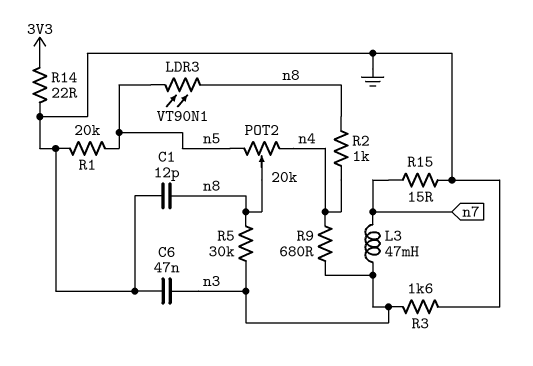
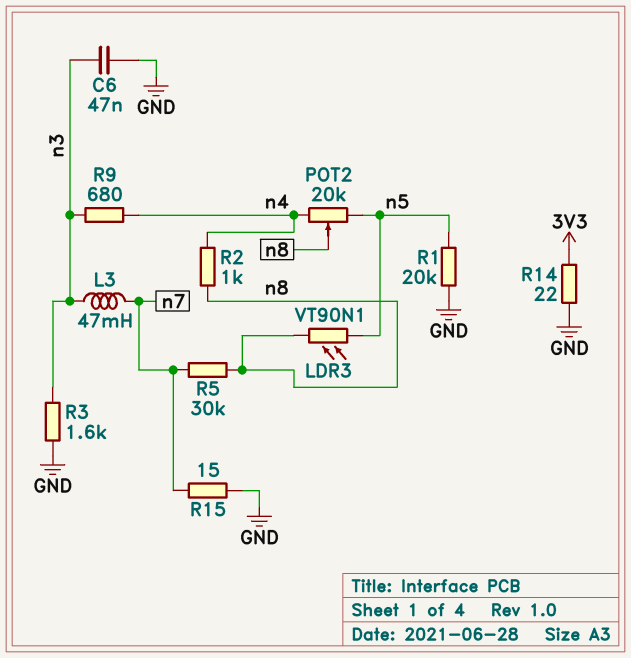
C1: 12pF (GND, n8) -> none
R5: 30k (n3, n8) -> 30k (n7, n8)

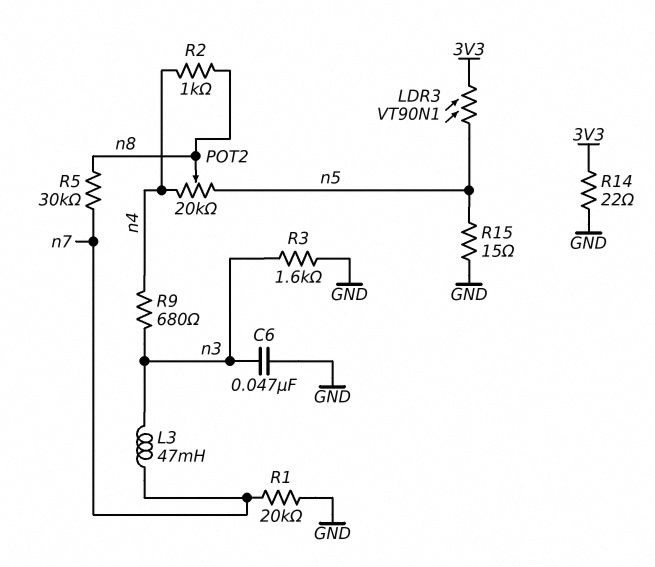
LDR3: VT90N1 (n5, n8) -> VT90N1 (3V3, n5)
R1: 20k (GND, n5) -> 20k (GND, n7)
R15: 15 (GND, n7) -> 15 (GND, n5)

